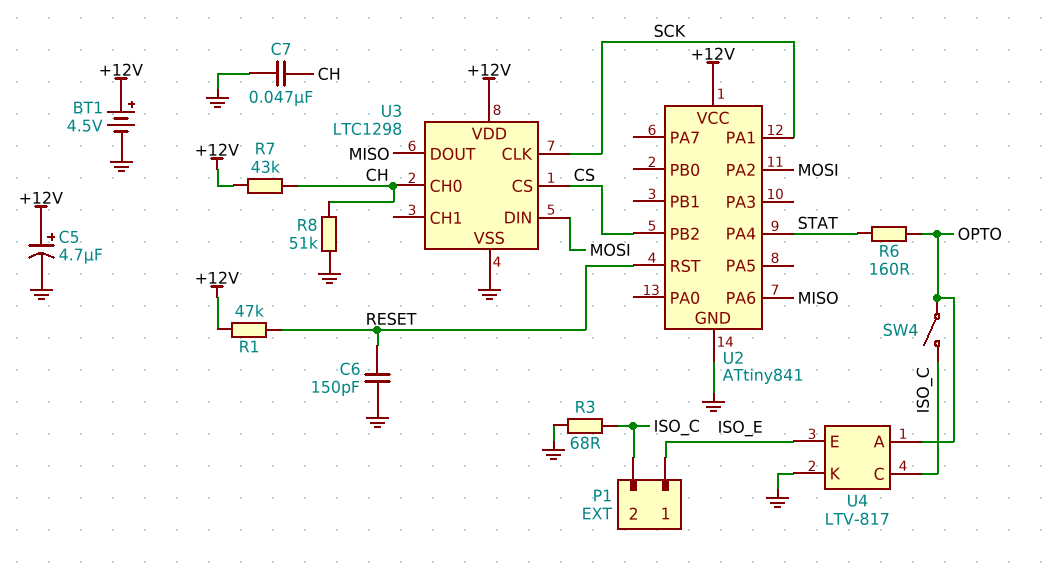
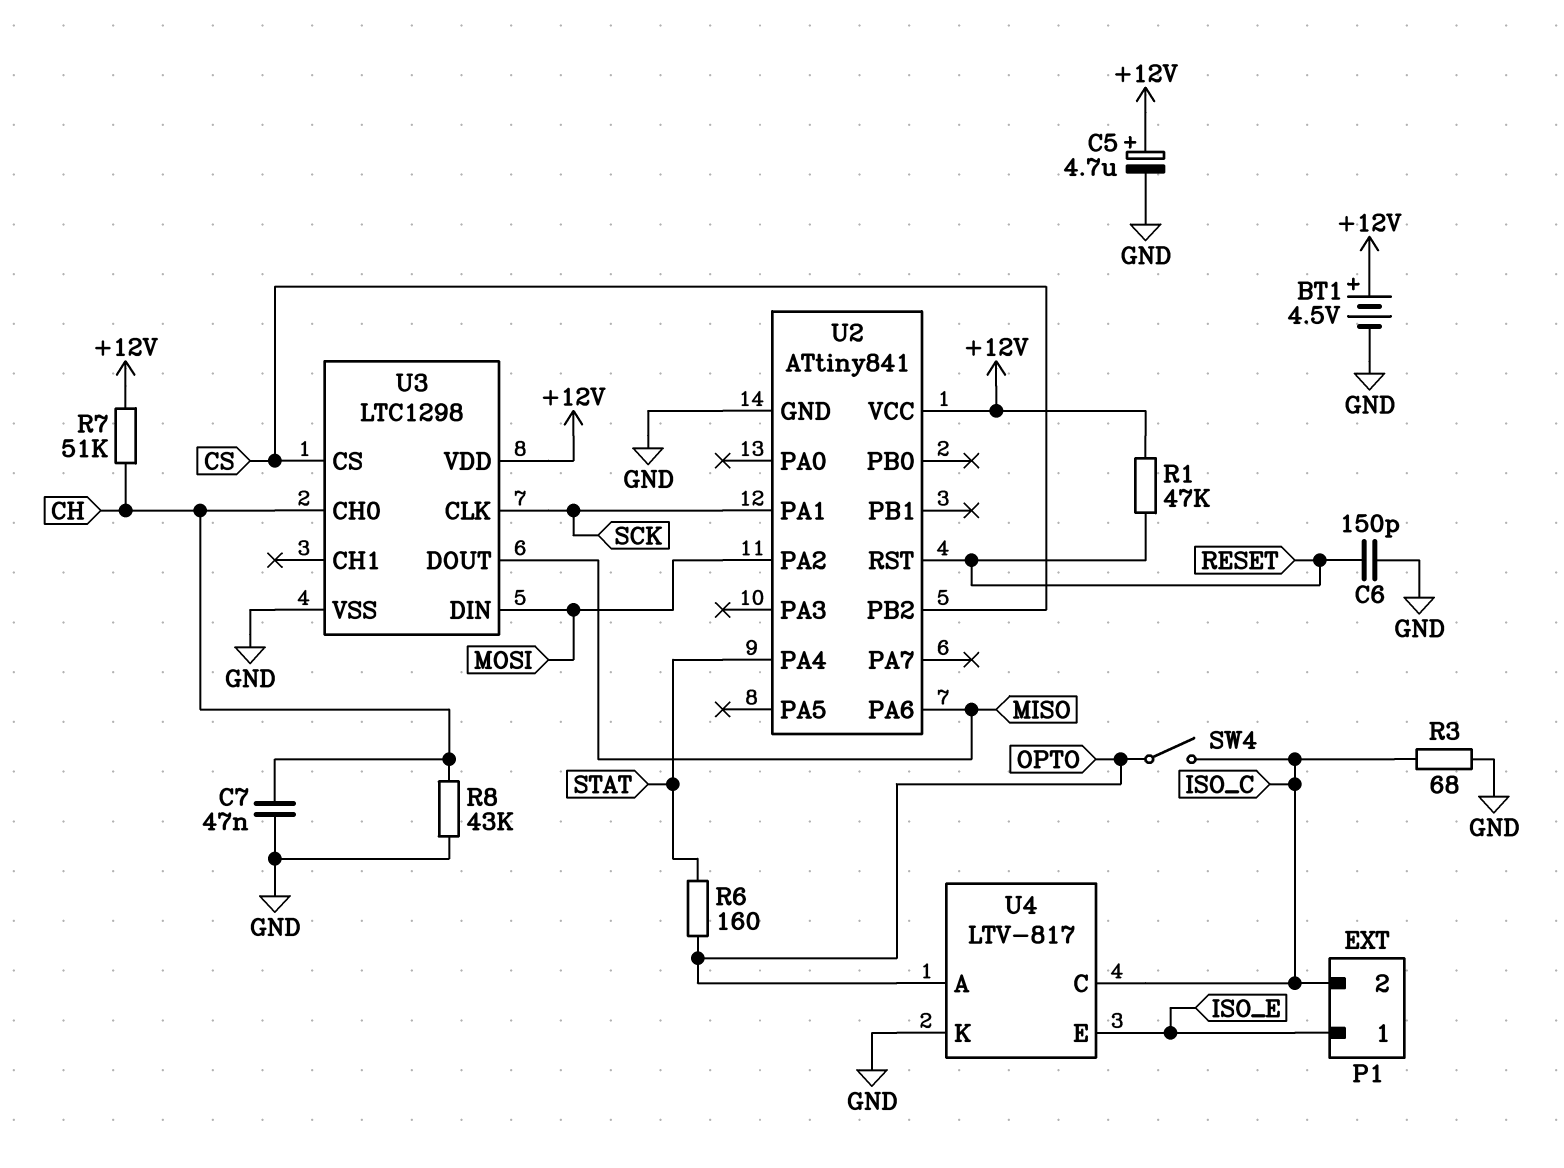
R7: 43k (+12V, CH) -> 51k (+12V, CH)
R8: 51k (CH, GND) -> 43k (CH, GND)

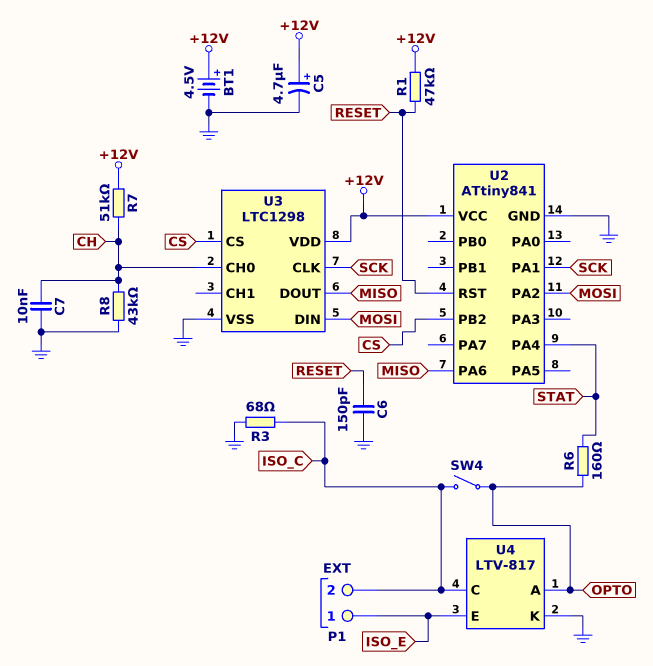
C7: 47nF (CH, GND) -> 10nF (CH, GND)

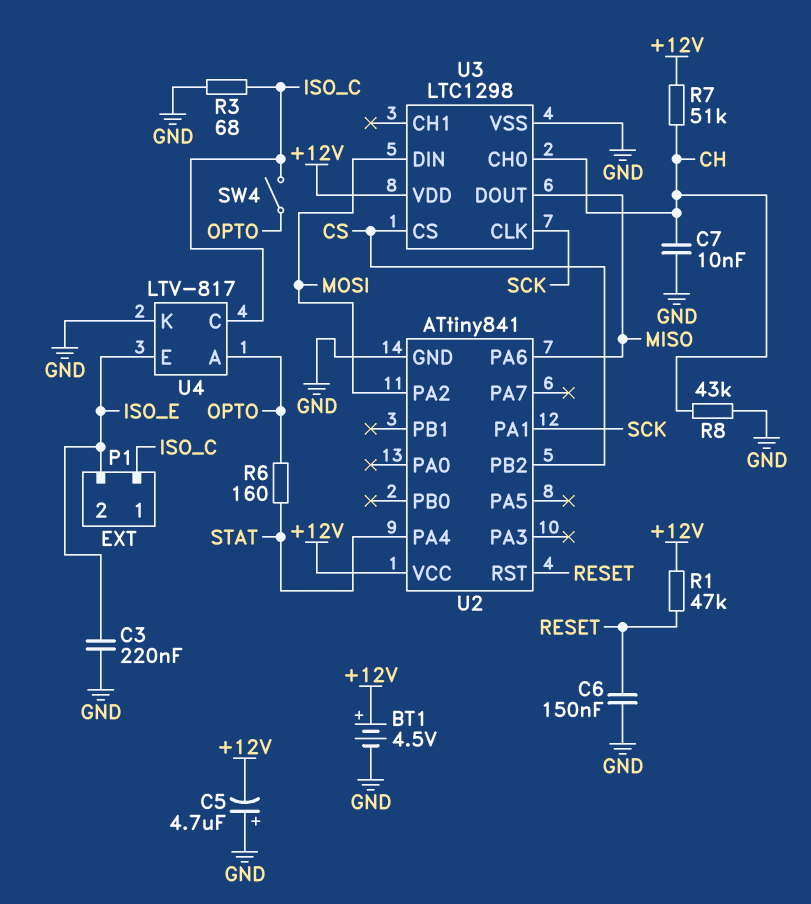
C3: none -> 220nF (GND, ISO_E)
C5: 4.7uF (plus +12V, minus GND) -> 4.7uF (plus GND, minus +12V)
C6: 150pF (GND, RESET) -> 150nF (GND, RESET)
P1 pin 1: ISO_E -> ISO_C
P1 pin 2: ISO_C -> ISO_E

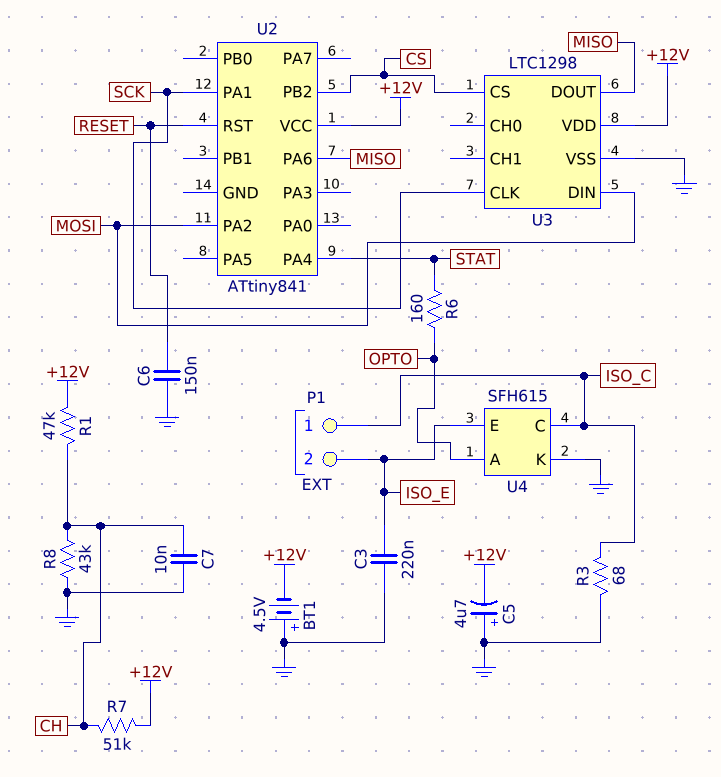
BT1: 4.5V (plus +12V, minus GND) -> 4.5V (plus GND, minus +12V)
R1: 47k (+12V, RESET) -> 47k (+12V, CH)
SW4: switch (ISO_C, OPTO) -> none
U2 pin GND: GND -> none
U3 pin CH0: CH -> none
U4: LTV-817 -> SFH615

